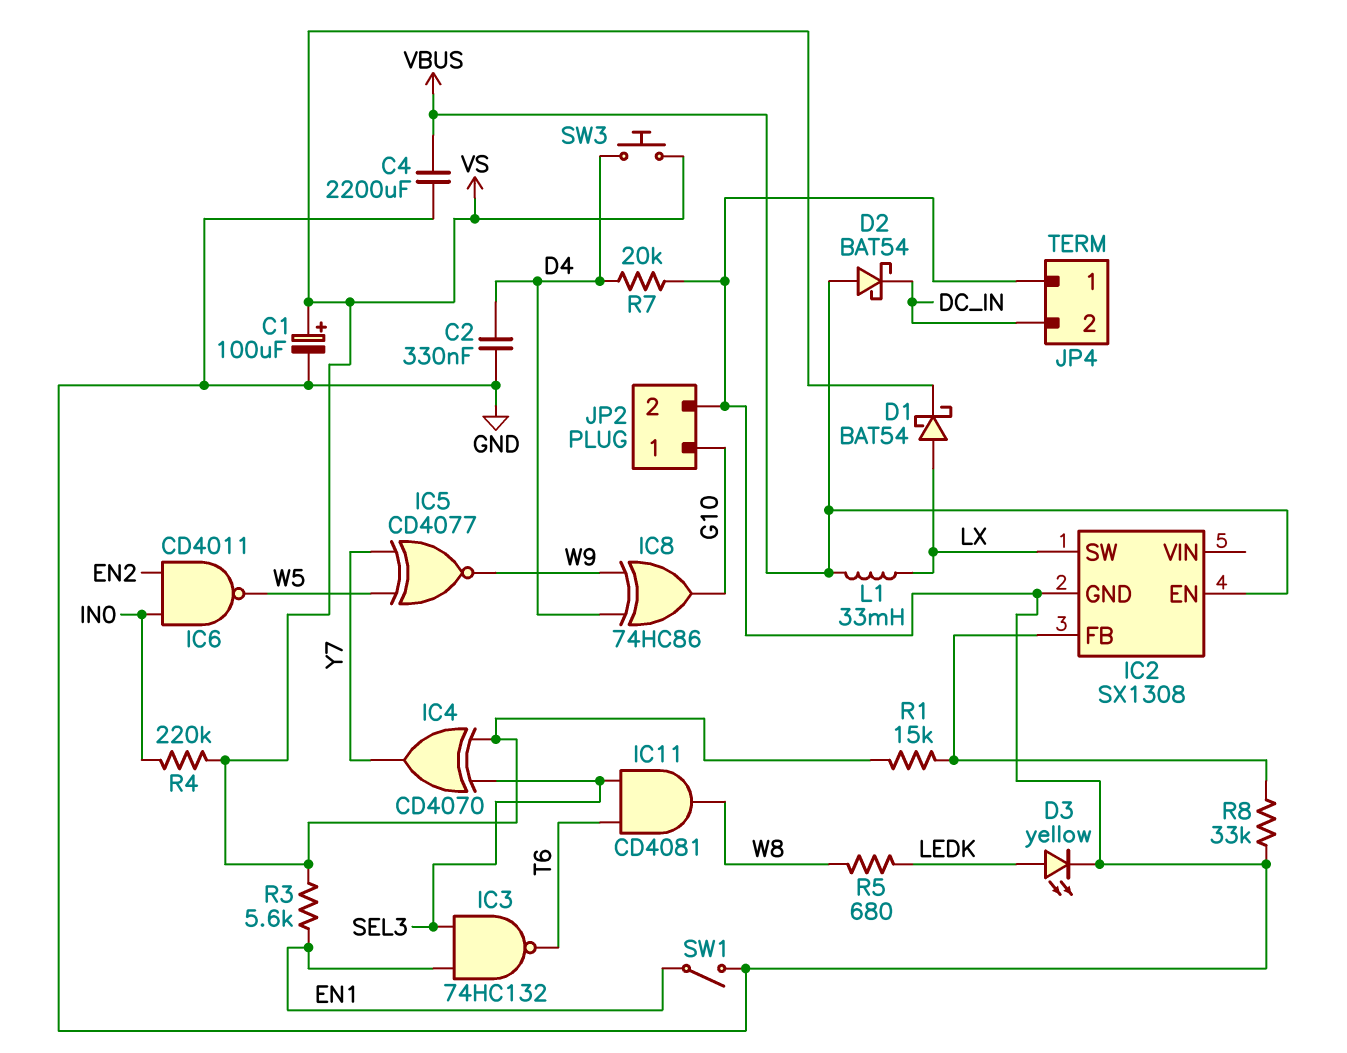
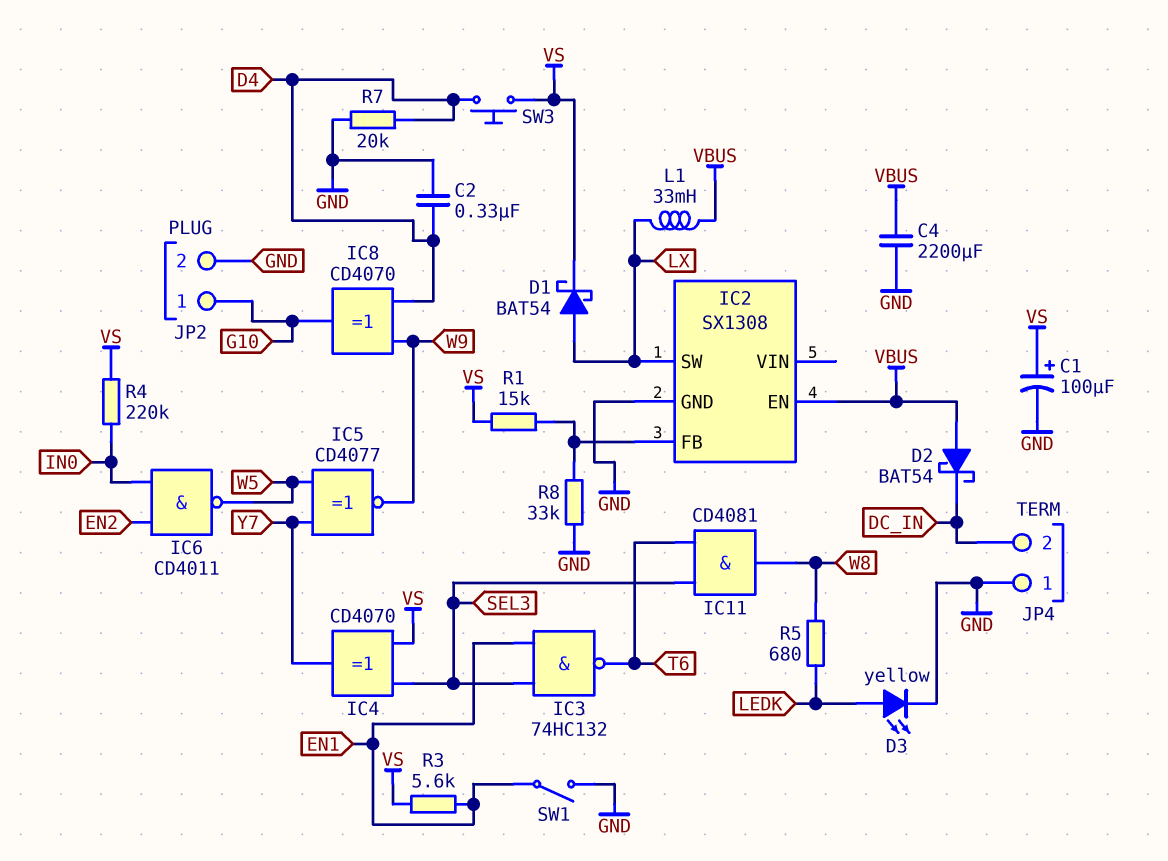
IC8: XOR 74HC86 (in D4, in W9, out G10) -> XOR CD4070 (in D4, in W9, out G10)

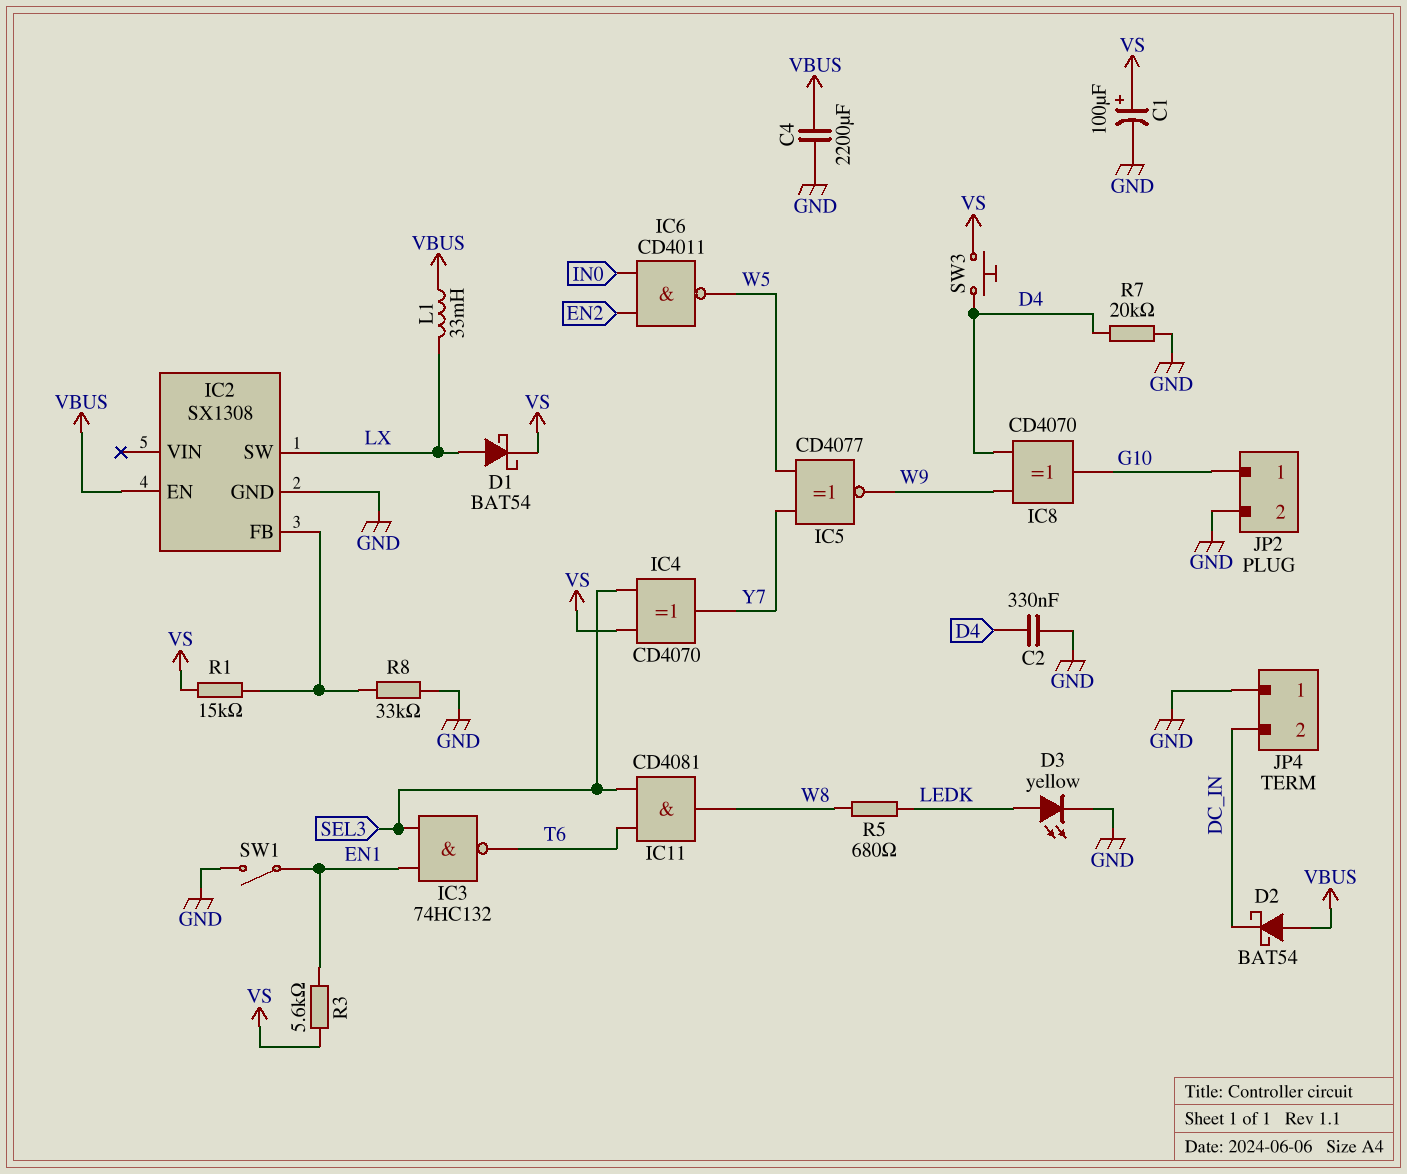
R4: 220k (IN0, VS) -> none

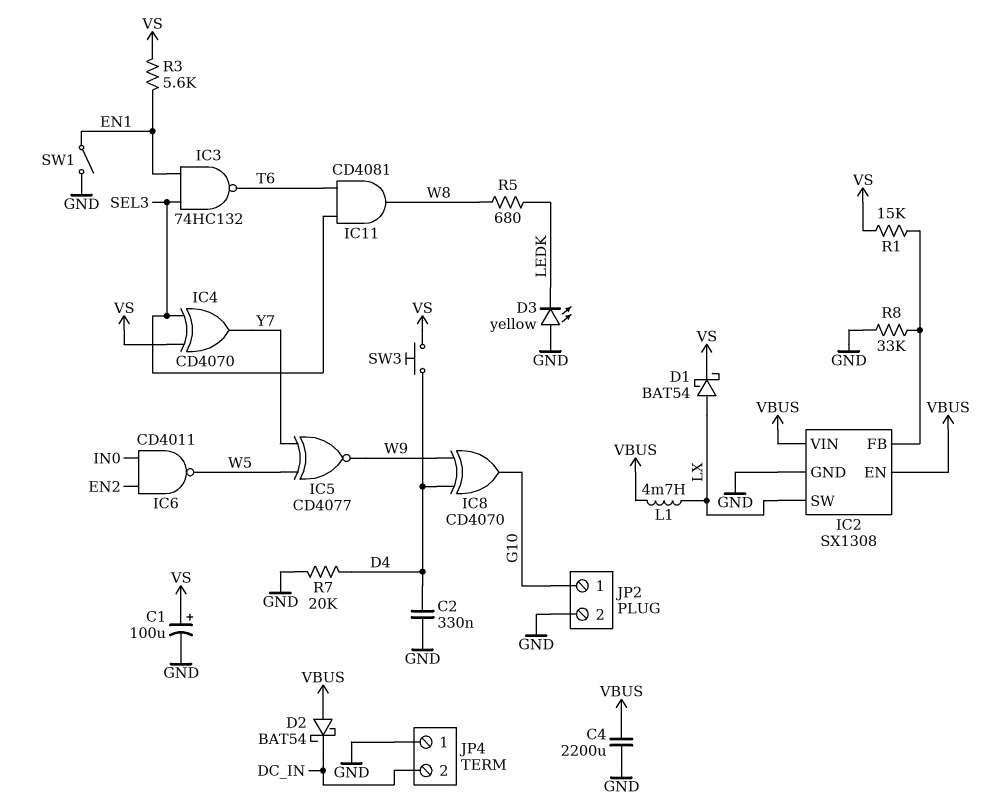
D3: LED yellow (A LEDK, K GND) -> LED yellow (A GND, K LEDK)
IC2 pin VIN: none -> VBUS
L1: 33mH (LX, VBUS) -> 4.7mH (LX, VBUS)

